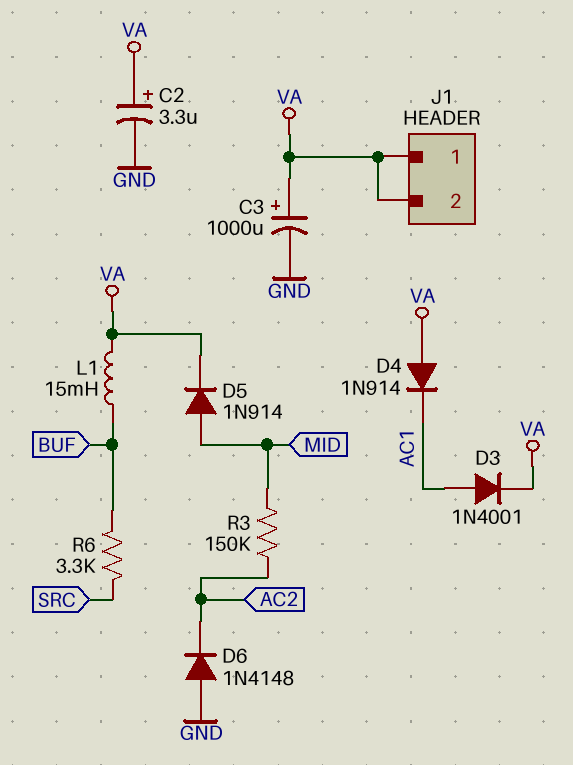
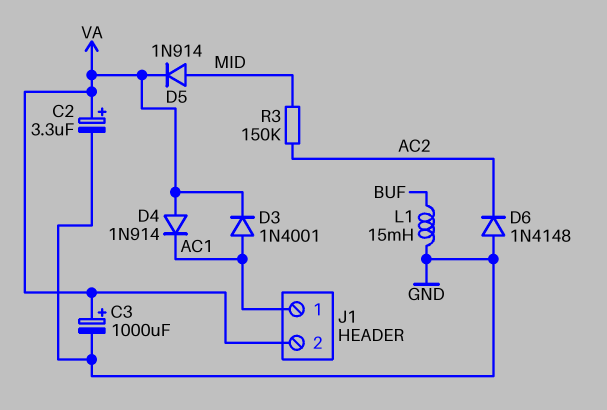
J1 pin 1: VA -> AC1
L1: 15mH (BUF, VA) -> 15mH (BUF, GND)
R6: 3.3k (BUF, SRC) -> none

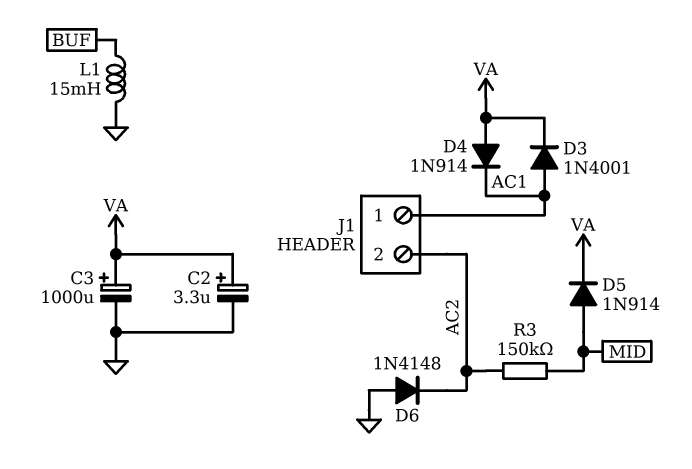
J1 pin 2: VA -> AC2

